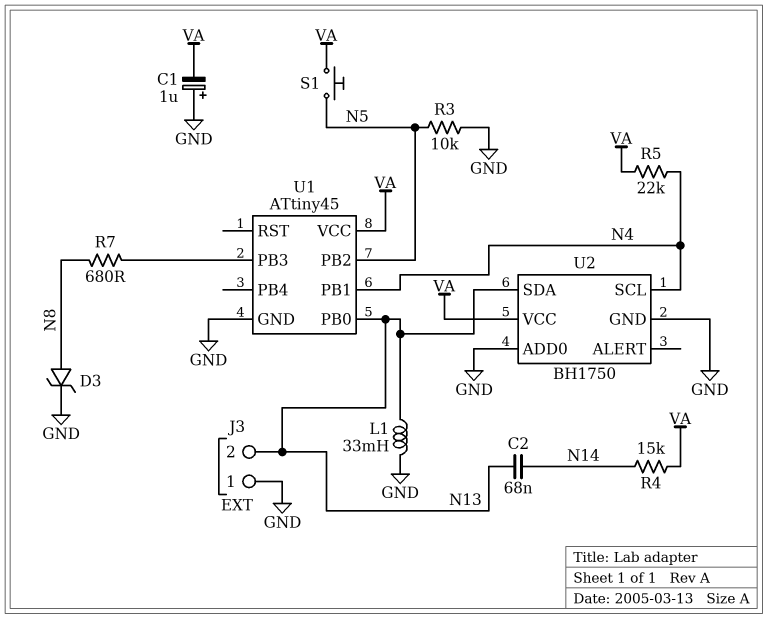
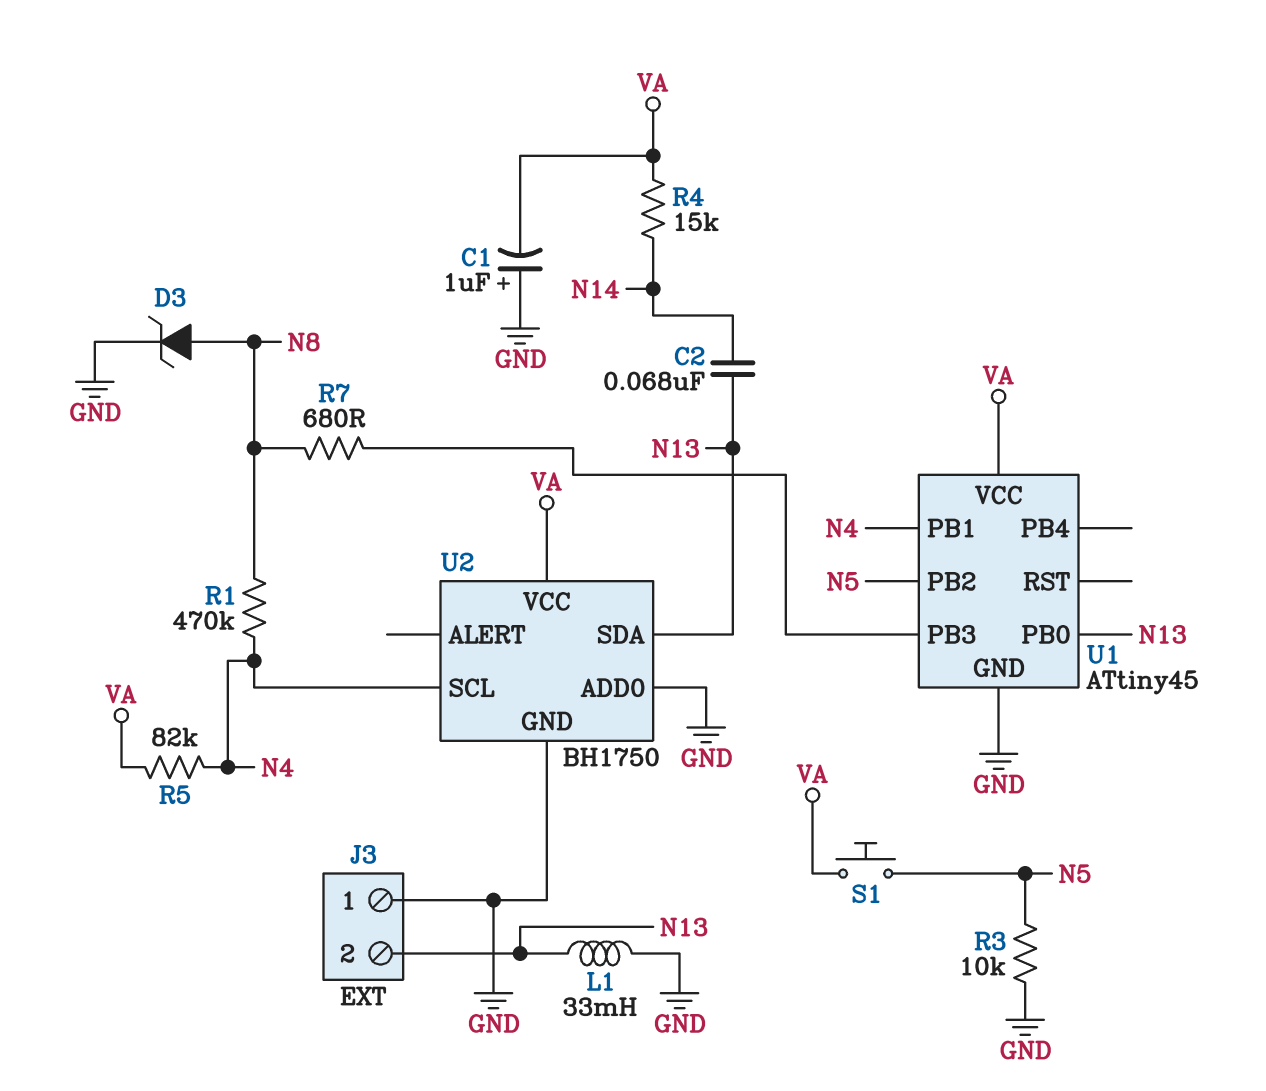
R1: none -> 470k (N4, N8)
R5: 22k (N4, VA) -> 82k (N4, VA)

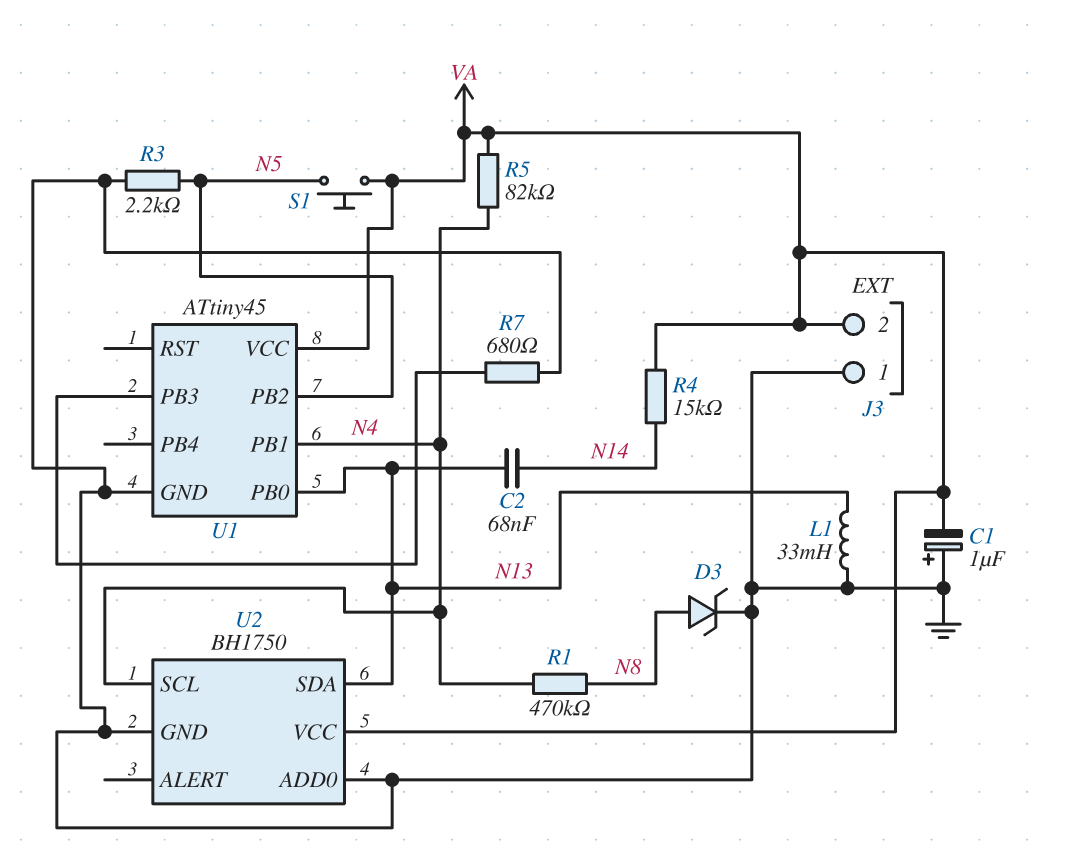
J3 pin 2: N13 -> VA
R3: 10k (GND, N5) -> 2.2k (GND, N5)
R7: 680 (N8, U1/PB3) -> 680 (GND, U1/PB3)

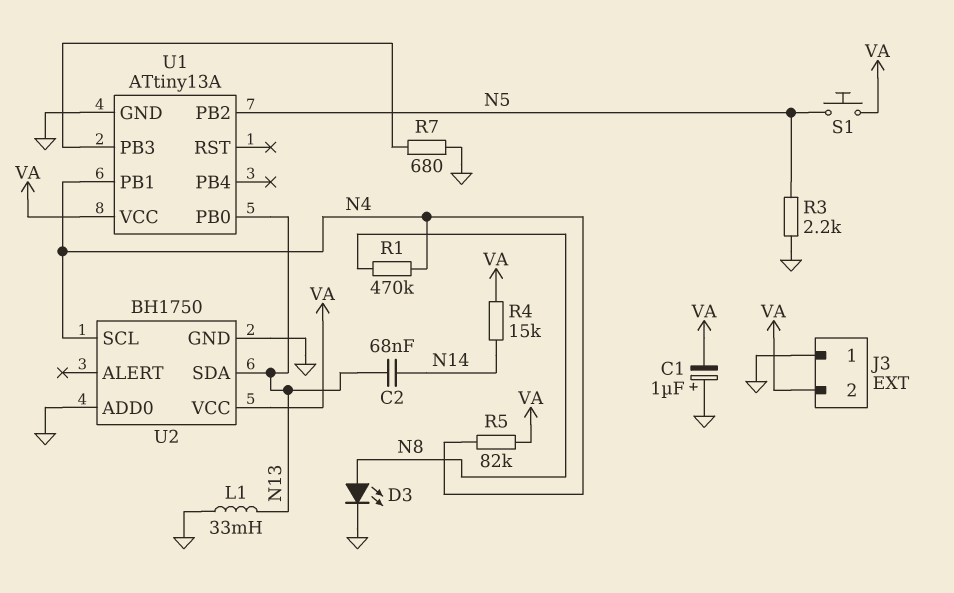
D3: zener (A N8, K GND) -> LED (A N8, K GND)
U1: ATtiny45 -> ATtiny13A

